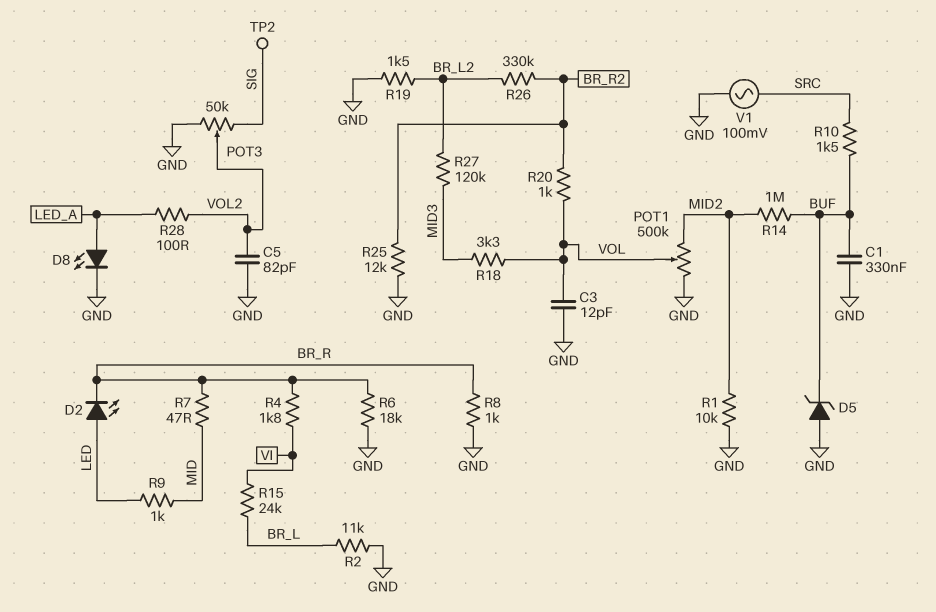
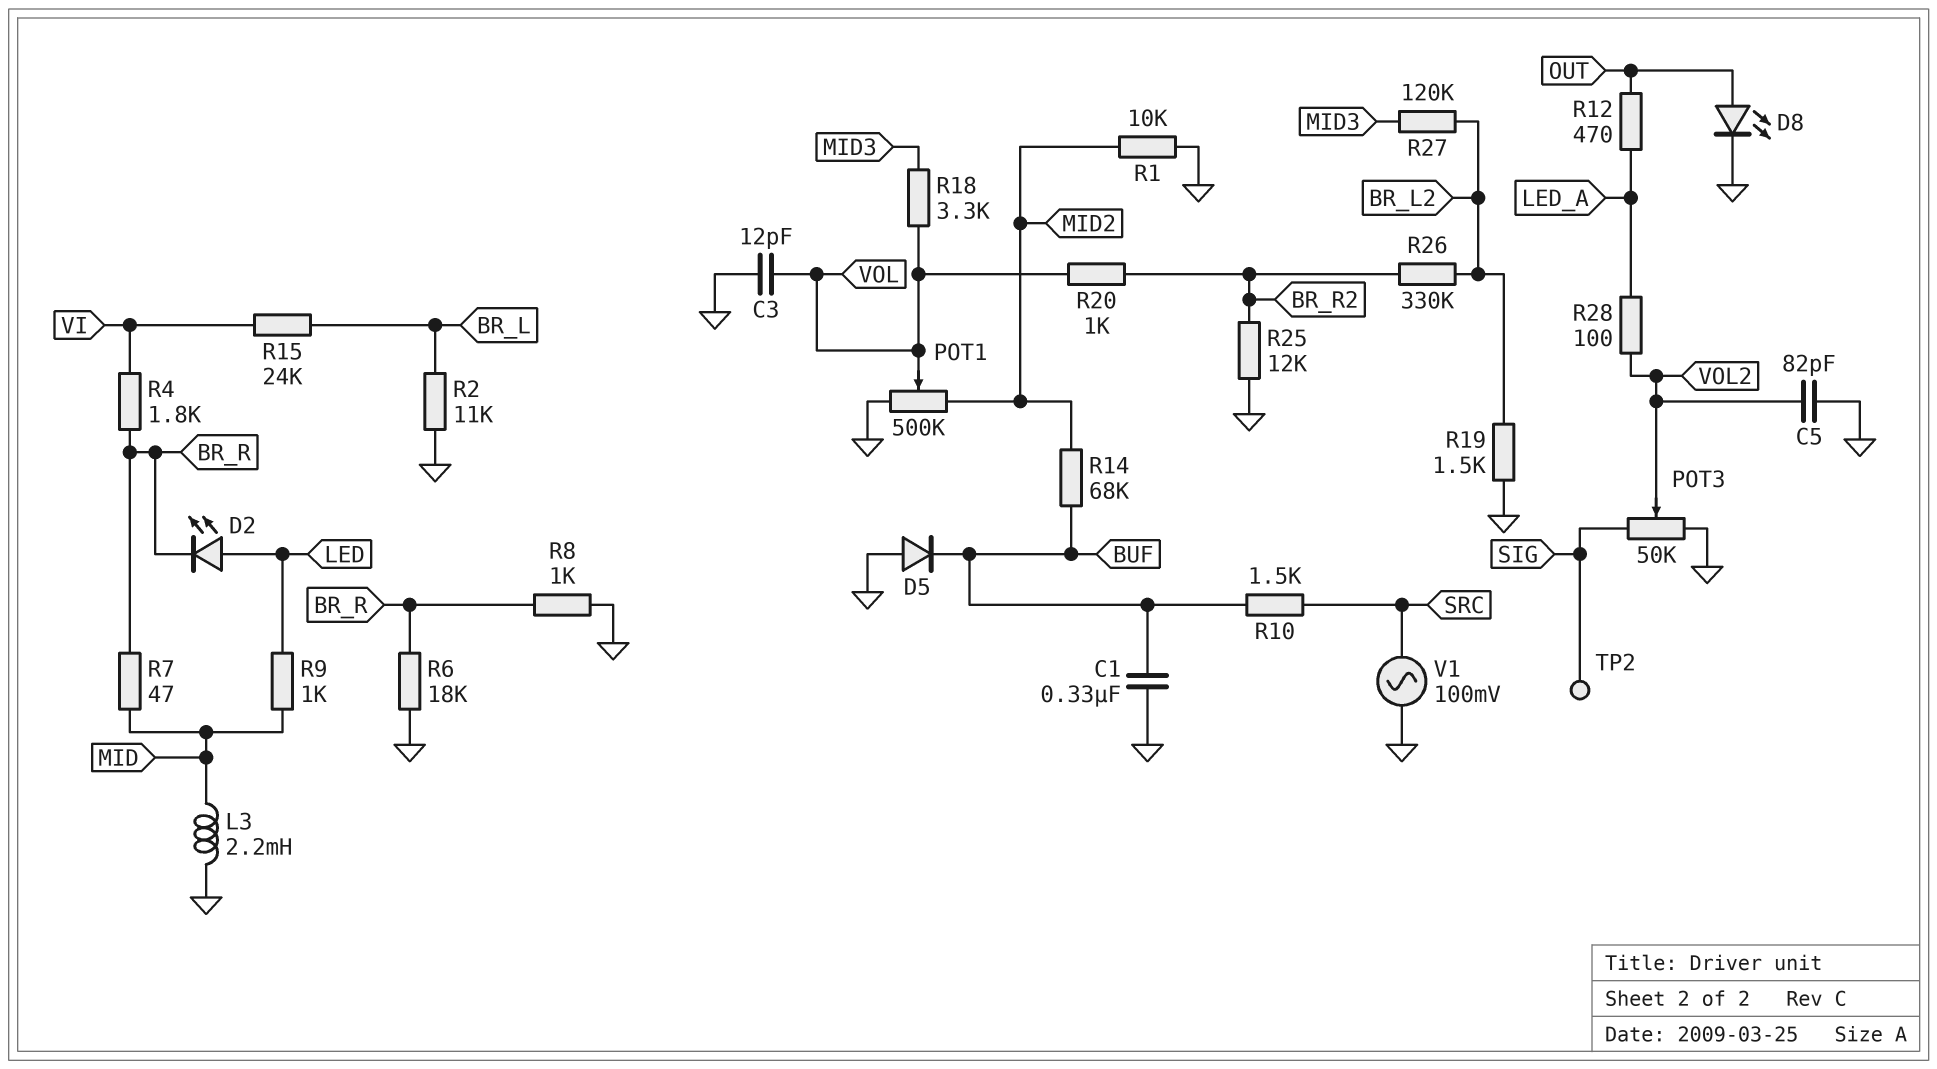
D5: zener (A GND, K BUF) -> diode (A GND, K BUF)
D8: LED (A LED_A, K GND) -> LED (A OUT, K GND)
L3: none -> 2.2mH (GND, MID)
R12: none -> 470 (LED_A, OUT)
R14: 1M (BUF, MID2) -> 68k (BUF, MID2)

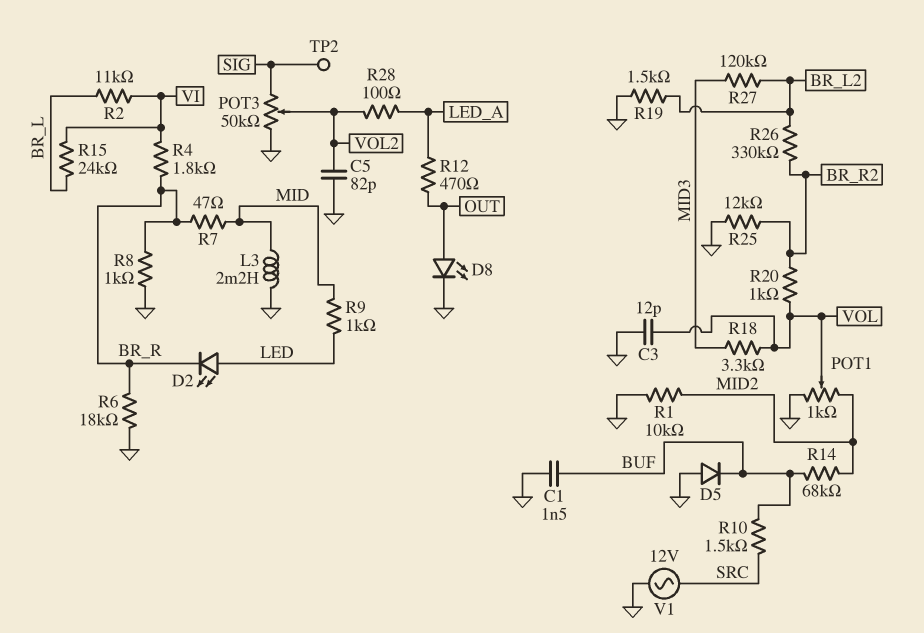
C1: 330nF (BUF, GND) -> 1.5nF (BUF, GND)
POT1: 500k (GND, MID2, wiper VOL) -> 1k (GND, MID2, wiper VOL)
R2: 11k (BR_L, GND) -> 11k (BR_L, VI)
V1: AC 100mV (GND, SRC) -> AC 12V (GND, SRC)

